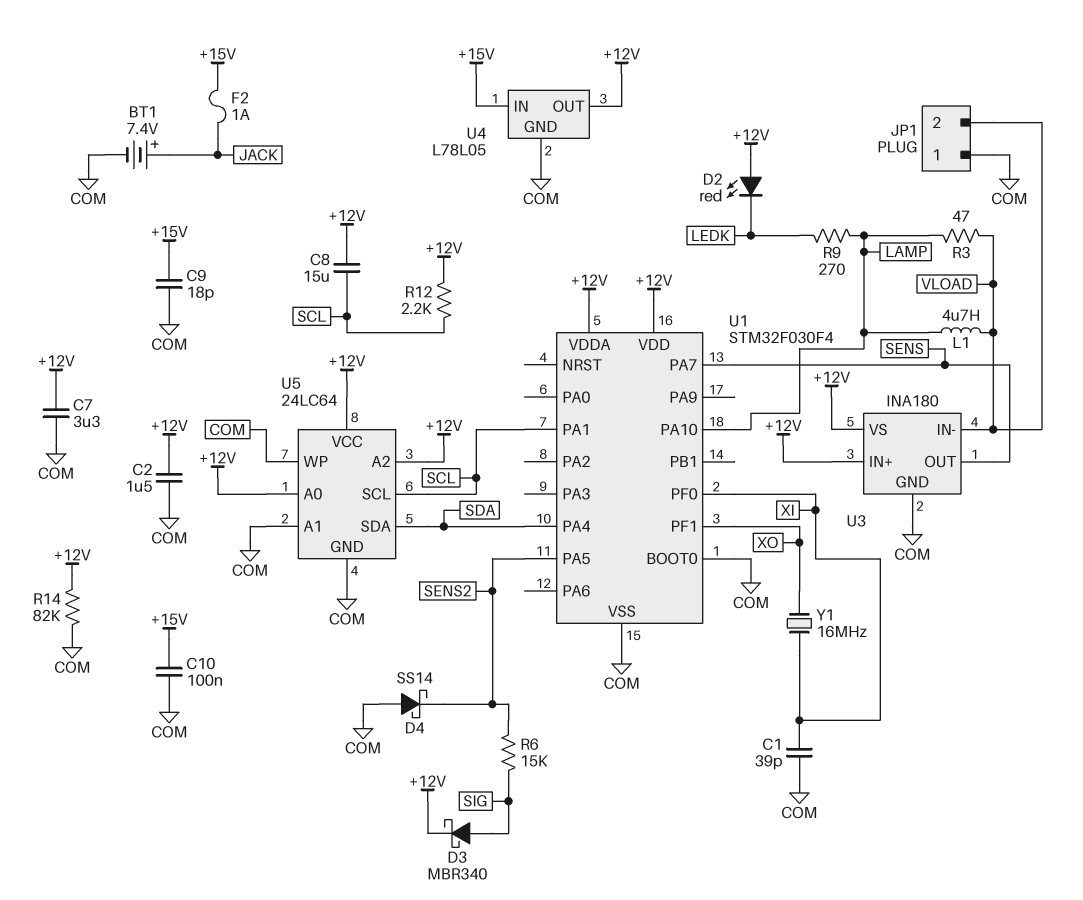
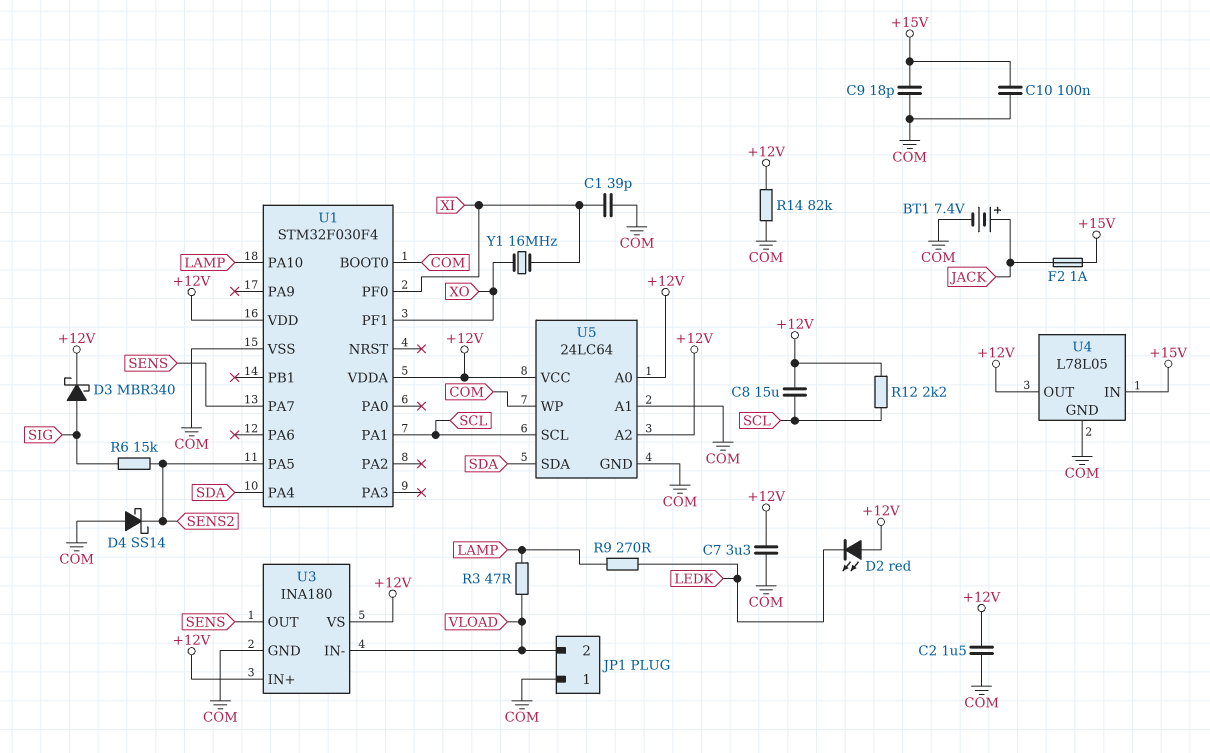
L1: 4.7uH (LAMP, VLOAD) -> none

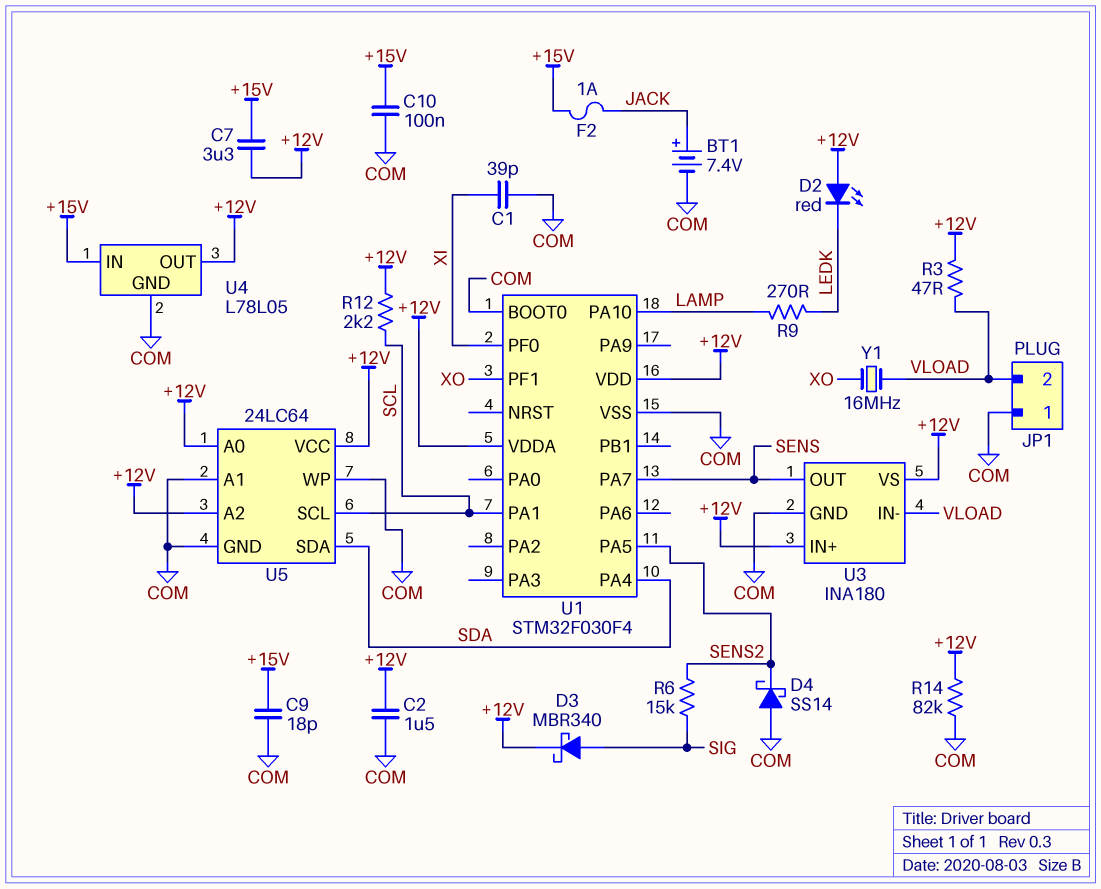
C7: 3.3uF (+12V, COM) -> 3.3uF (+12V, +15V)
C8: 15uF (+12V, SCL) -> none
R3: 47 (LAMP, VLOAD) -> 47 (+12V, VLOAD)
Y1: 16MHz (XI, XO) -> 16MHz (VLOAD, XO)

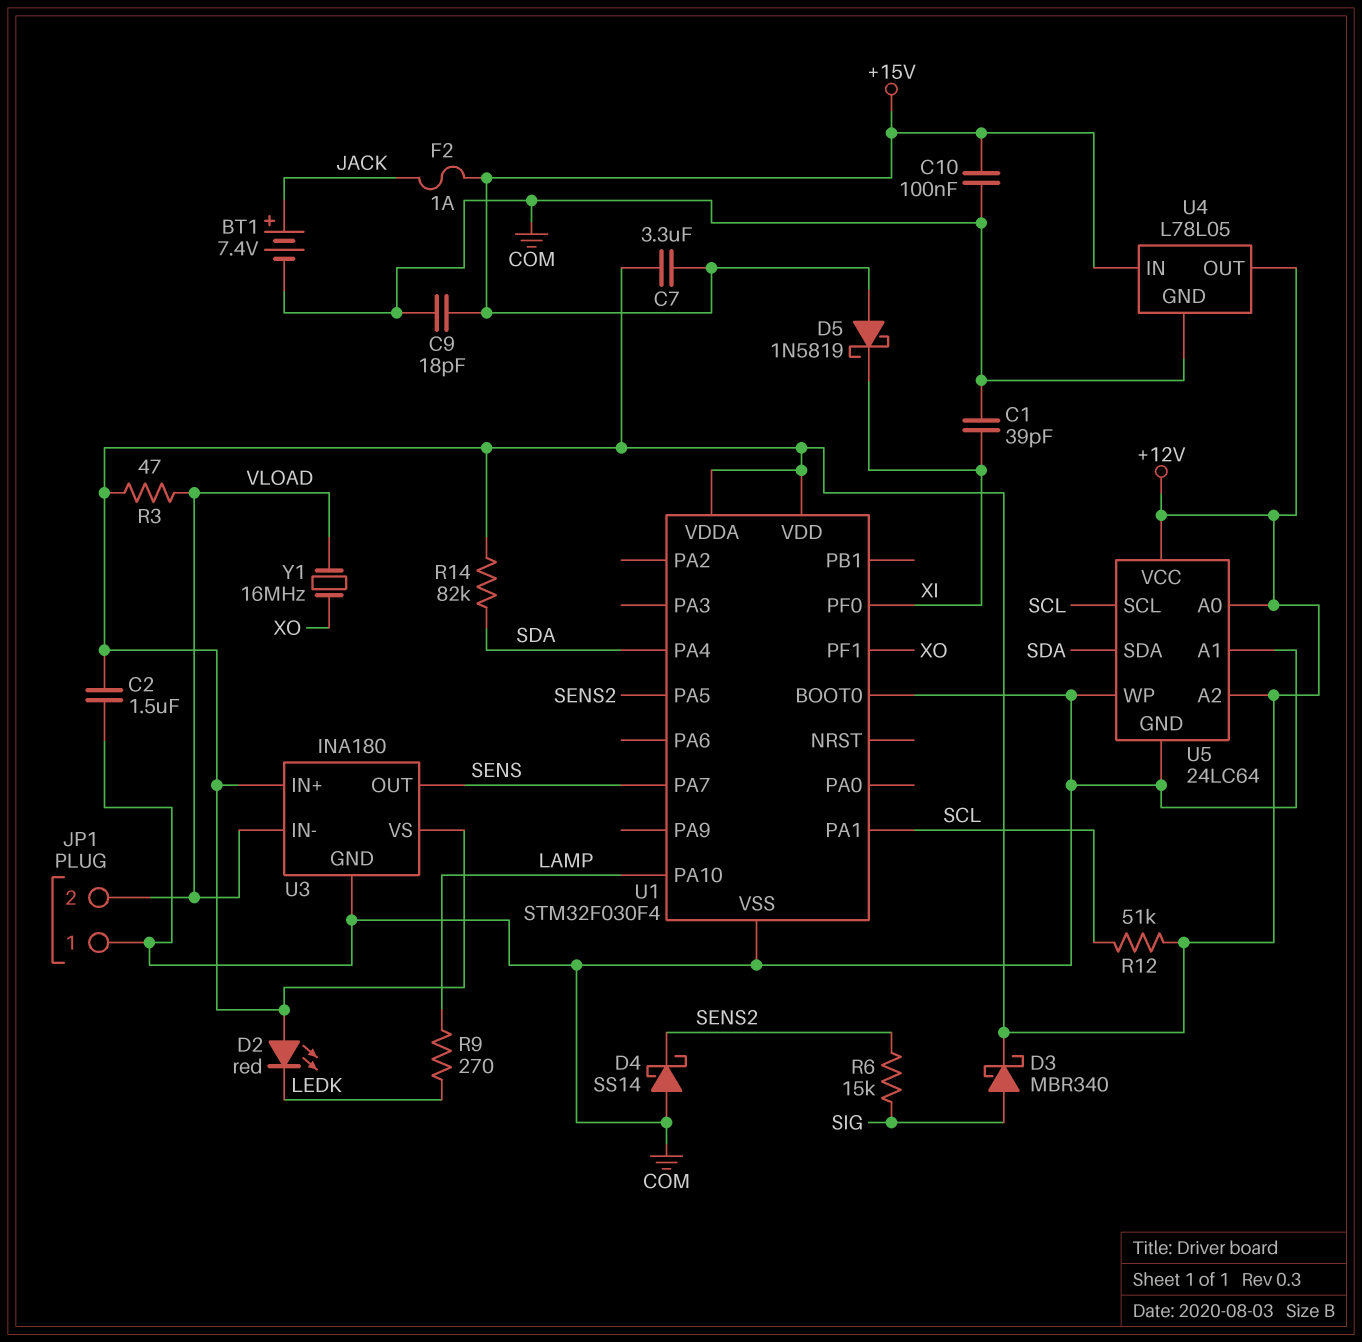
D5: none -> schottky 1N5819 (A +15V, K XI)
R12: 2.2k (+12V, SCL) -> 51k (+12V, SCL)
R14: 82k (+12V, COM) -> 82k (+12V, SDA)

